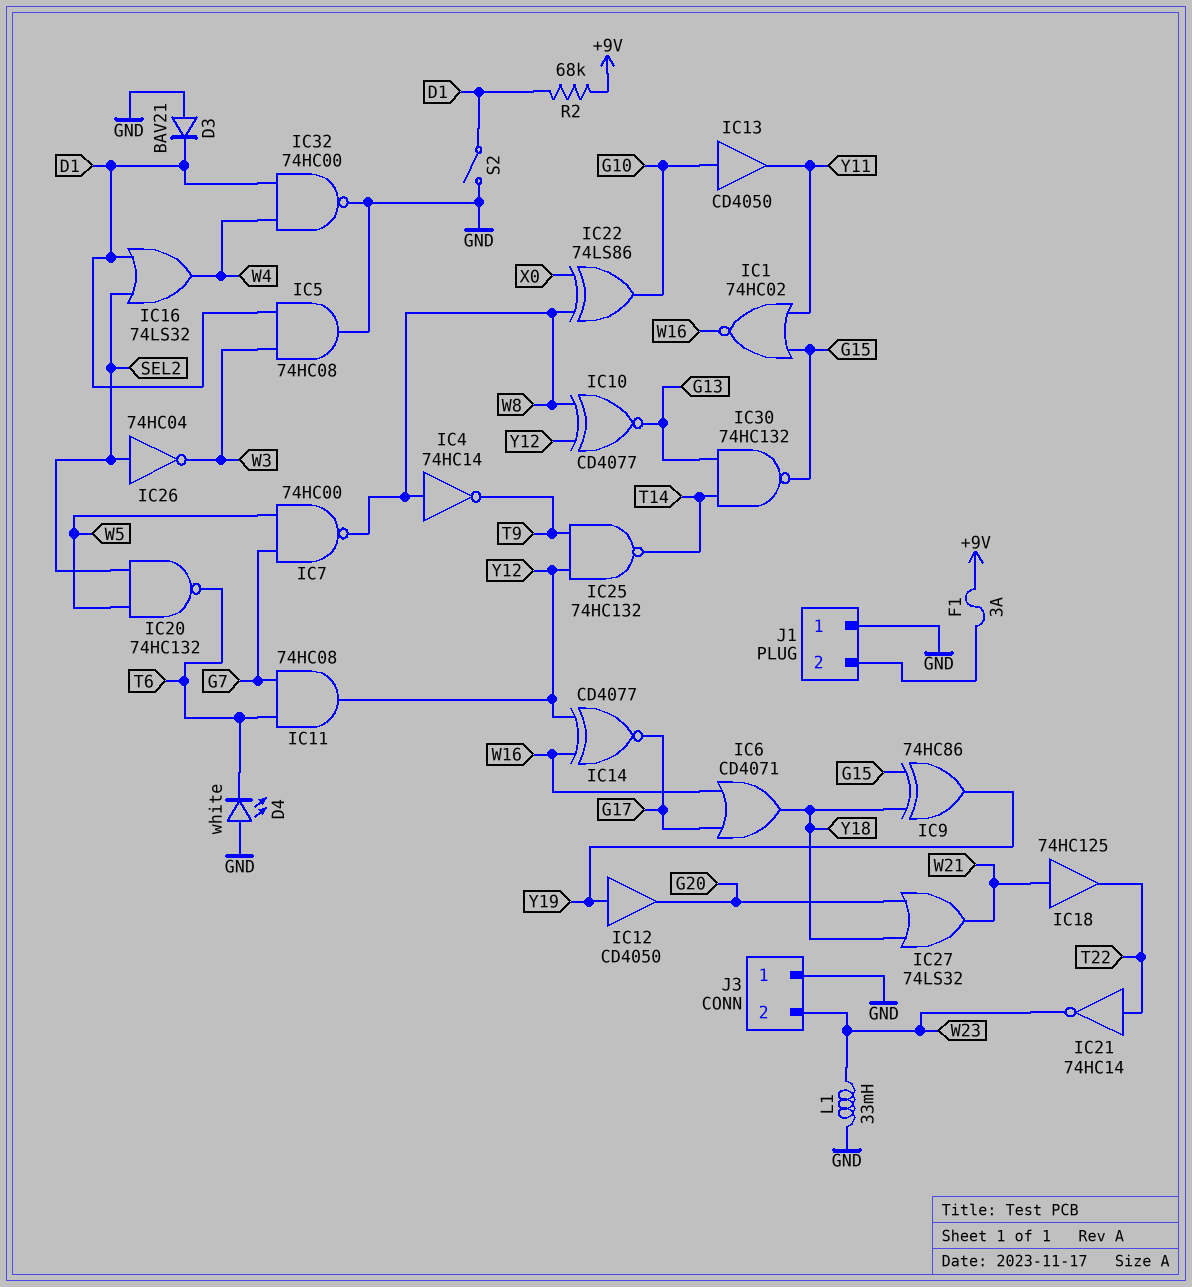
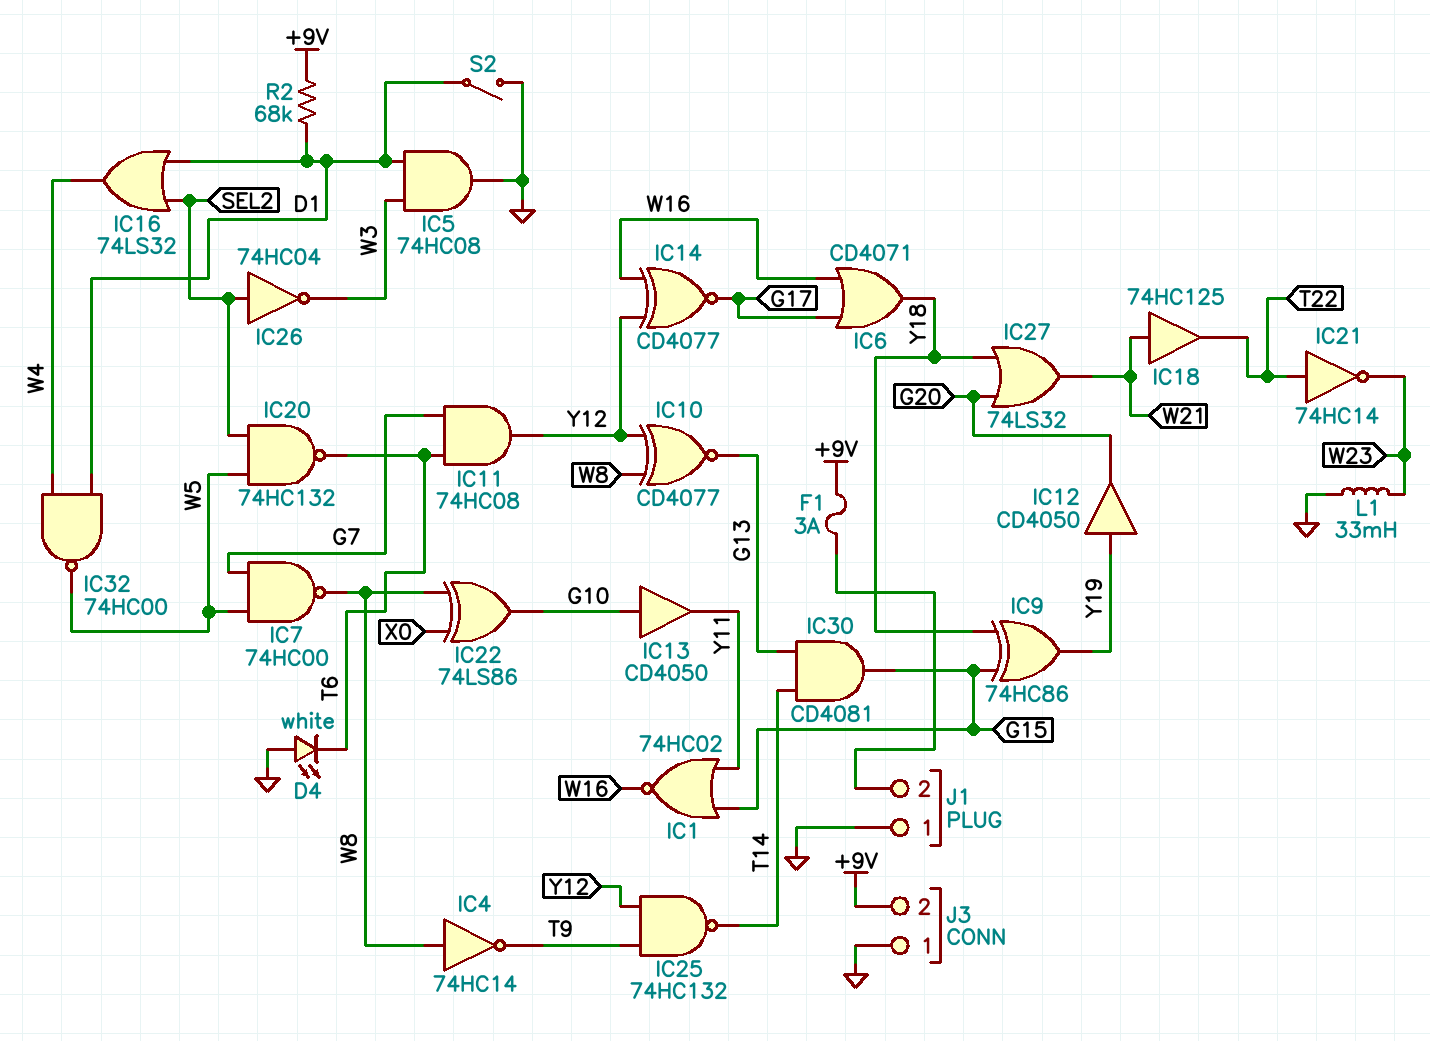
D3: diode BAV21 (A GND, K D1) -> none
IC30: NAND 74HC132 (in G13, in T14, out G15) -> AND CD4081 (in G13, in T14, out G15)
IC32: NAND 74HC00 (in D1, in W4, out GND) -> NAND 74HC00 (in D1, in W4, out W5)
J3 pin 2: W23 -> +9V

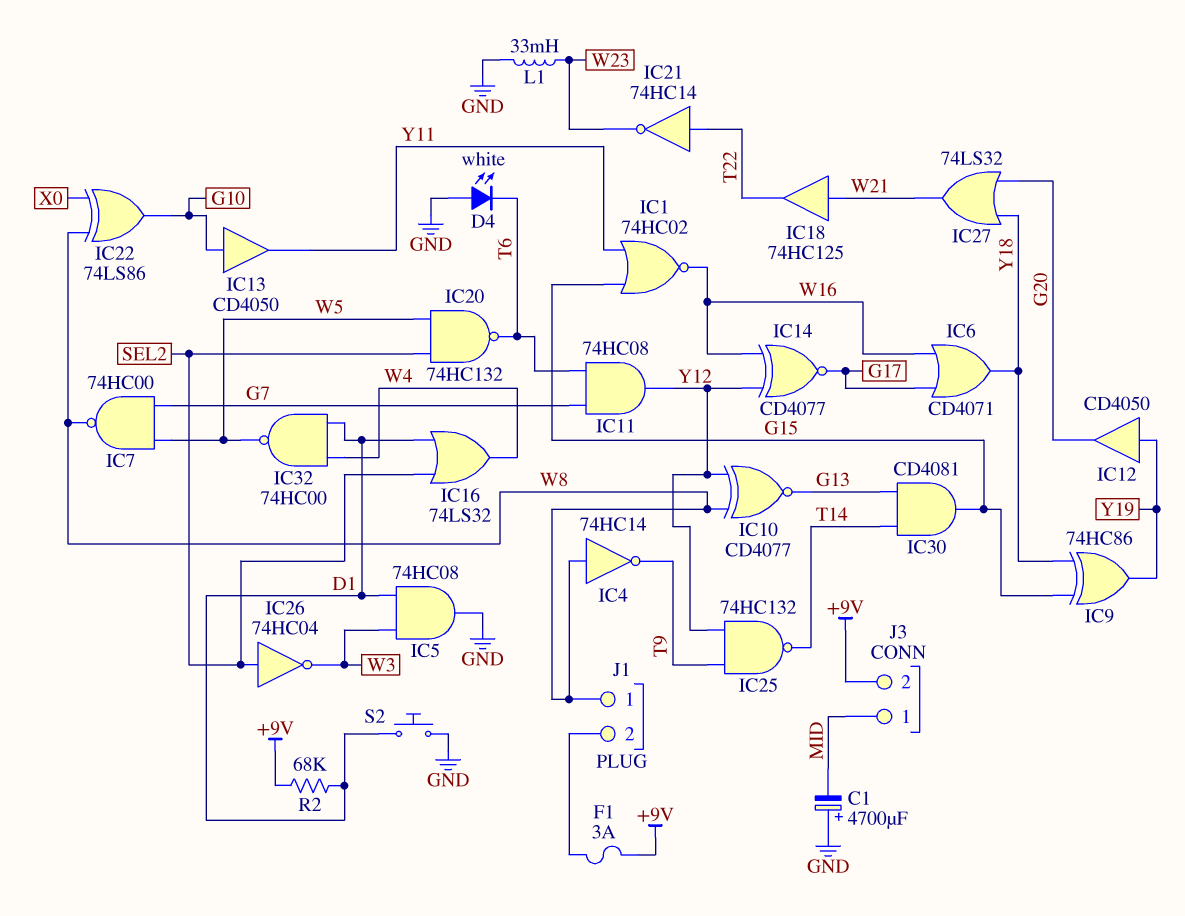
C1: none -> 4700uF (plus GND, minus MID)
J1 pin 1: GND -> W8
J3 pin 1: GND -> MID
S2: switch (D1, GND) -> button (D1, GND)

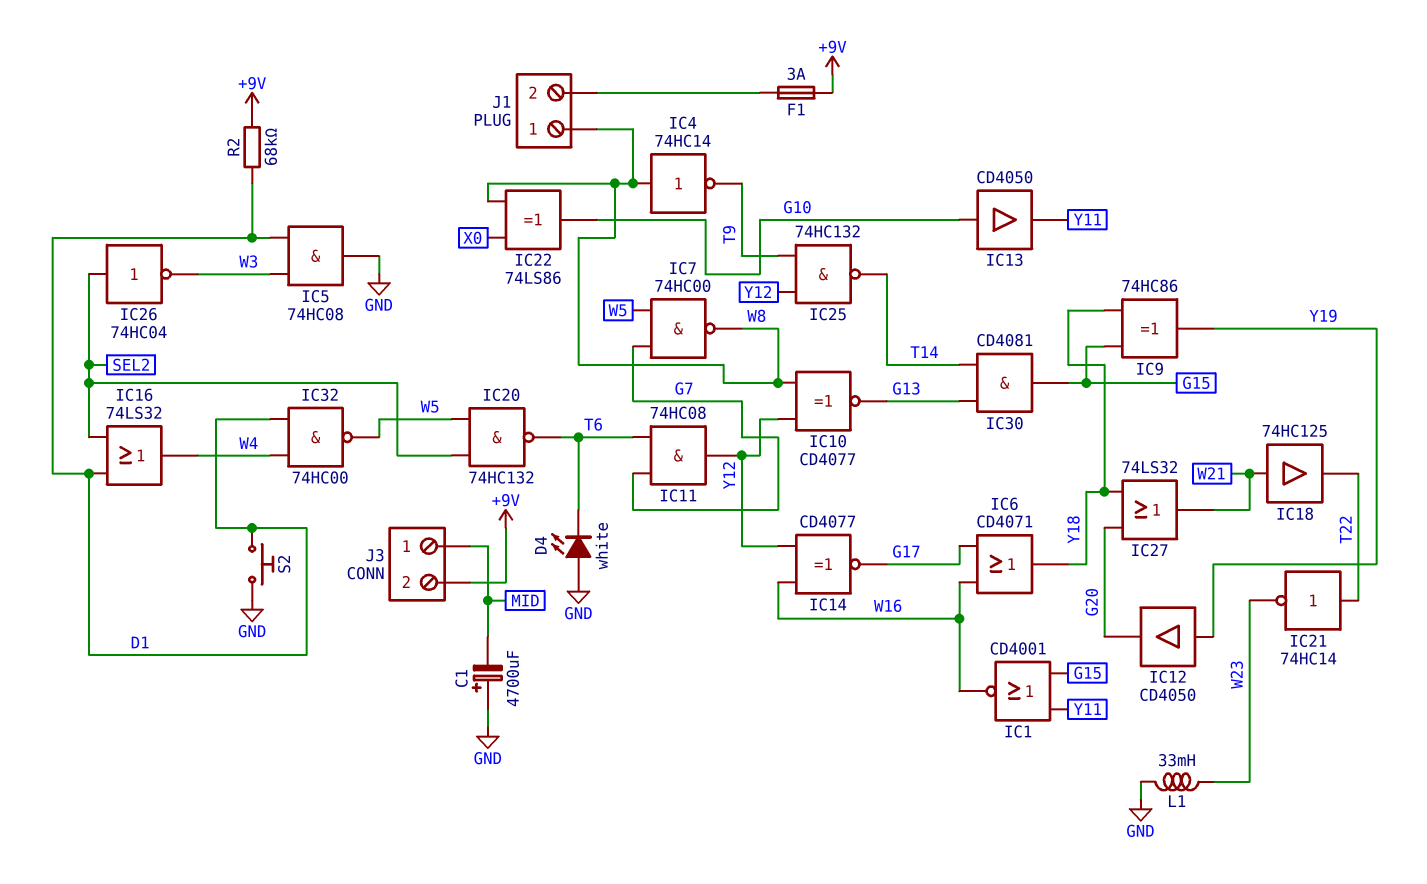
IC1: NOR 74HC02 (in G15, in Y11, out W16) -> NOR CD4001 (in G15, in Y11, out W16)

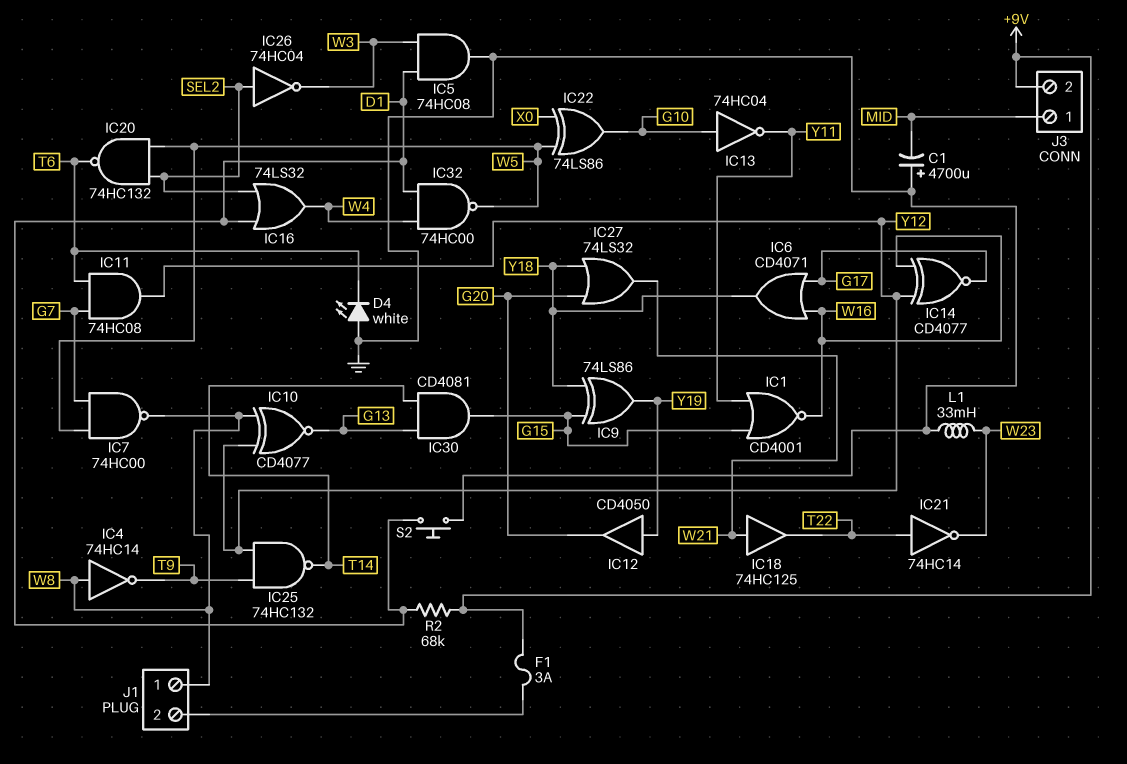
IC9: XOR 74HC86 (in G15, in Y18, out Y19) -> XOR 74LS86 (in G15, in Y18, out Y19)
IC13: buffer CD4050 (in G10, out Y11) -> NOT 74HC04 (in G10, out Y11)
IC22: XOR 74LS86 (in W8, in X0, out G10) -> XOR 74LS86 (in W5, in X0, out G10)

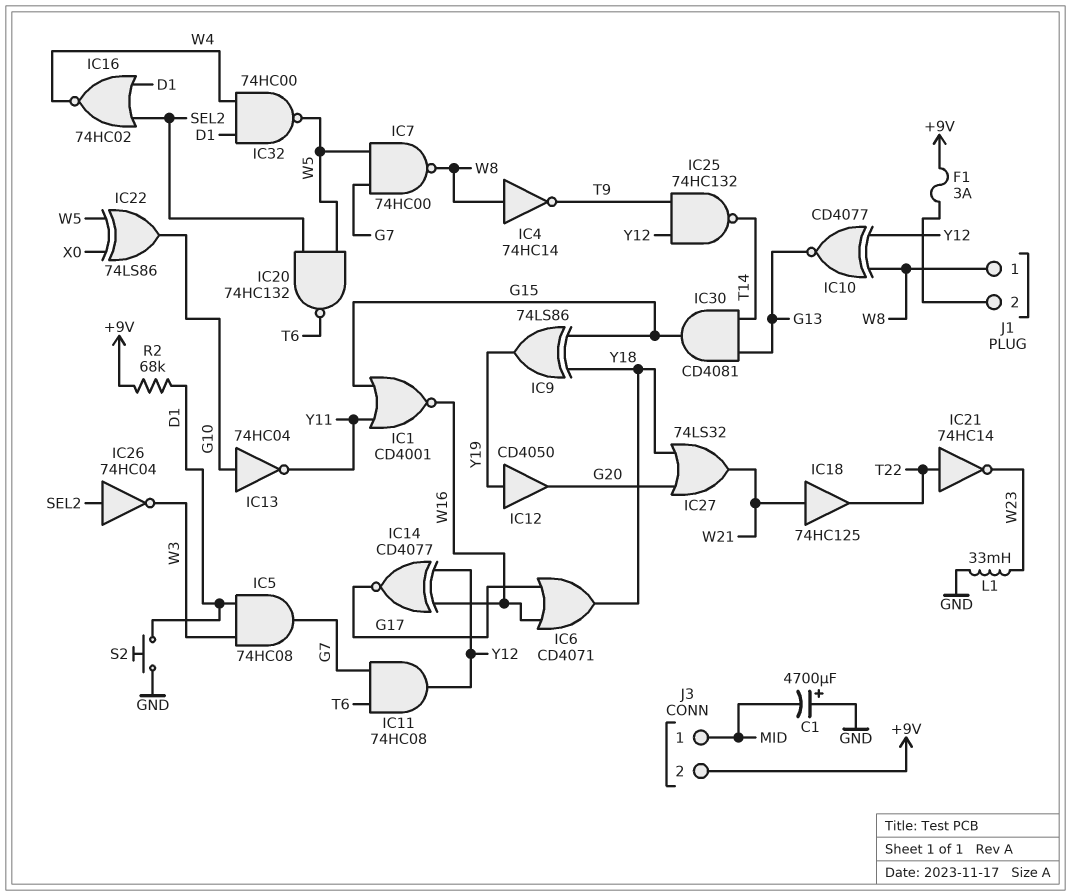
D4: LED white (A GND, K T6) -> none
IC5: AND 74HC08 (in D1, in W3, out GND) -> AND 74HC08 (in D1, in W3, out G7)
IC16: OR 74LS32 (in D1, in SEL2, out W4) -> NOR 74HC02 (in D1, in SEL2, out W4)

